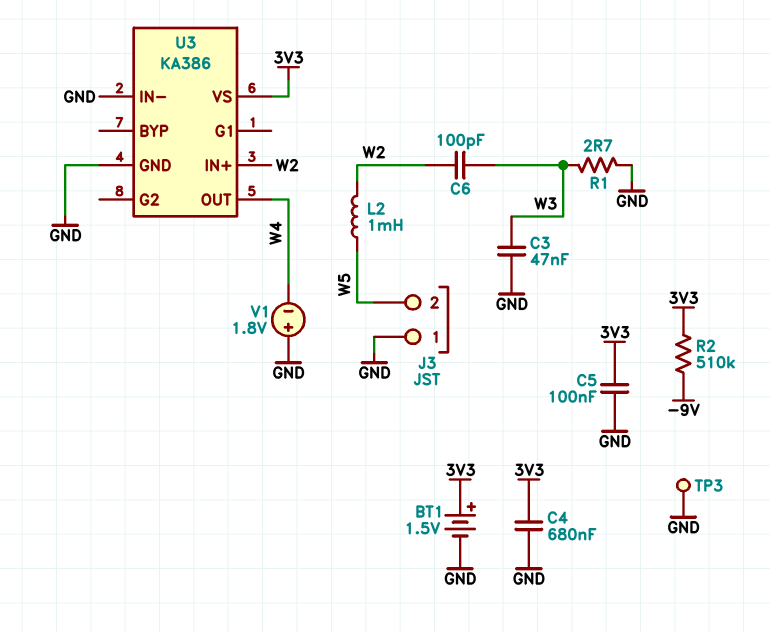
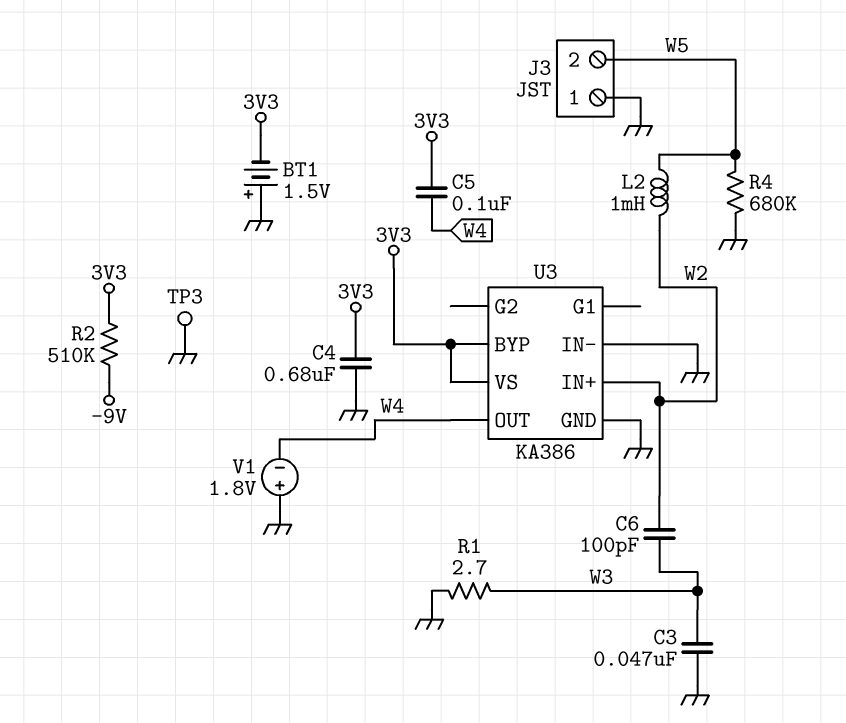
BT1: 1.5V (plus 3V3, minus GND) -> 1.5V (plus GND, minus 3V3)
C5: 100nF (3V3, GND) -> 100nF (3V3, W4)
R4: none -> 680k (GND, W5)
U3 pin BYP: none -> 3V3

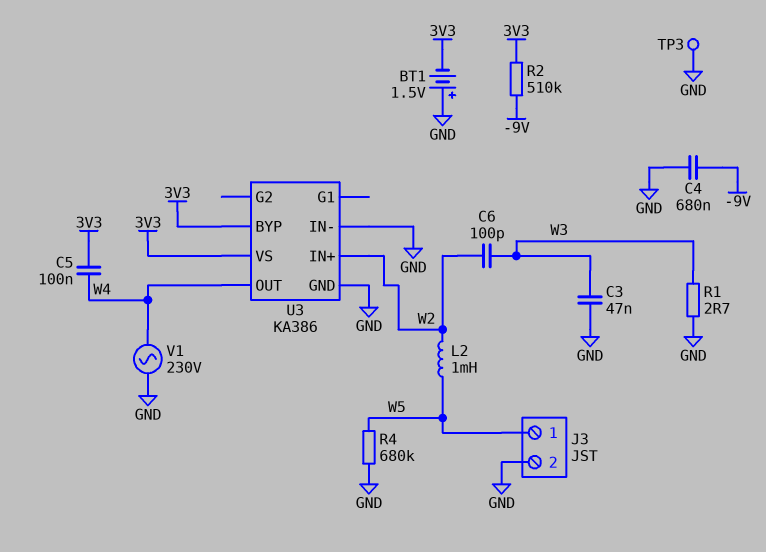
C4: 680nF (3V3, GND) -> 680nF (-9V, GND)
J3 pin 1: GND -> W5
J3 pin 2: W5 -> GND
V1: 1.8V (plus GND, minus W4) -> AC 230V (GND, W4)

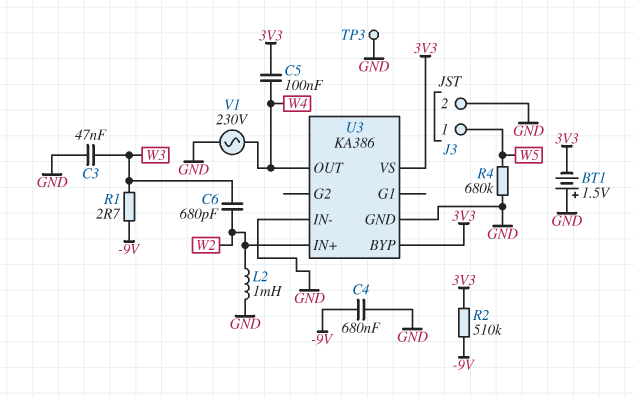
C6: 100pF (W2, W3) -> 680pF (W2, W3)
L2: 1mH (W2, W5) -> 1mH (GND, W2)
R1: 2.7 (GND, W3) -> 2.7 (-9V, W3)

